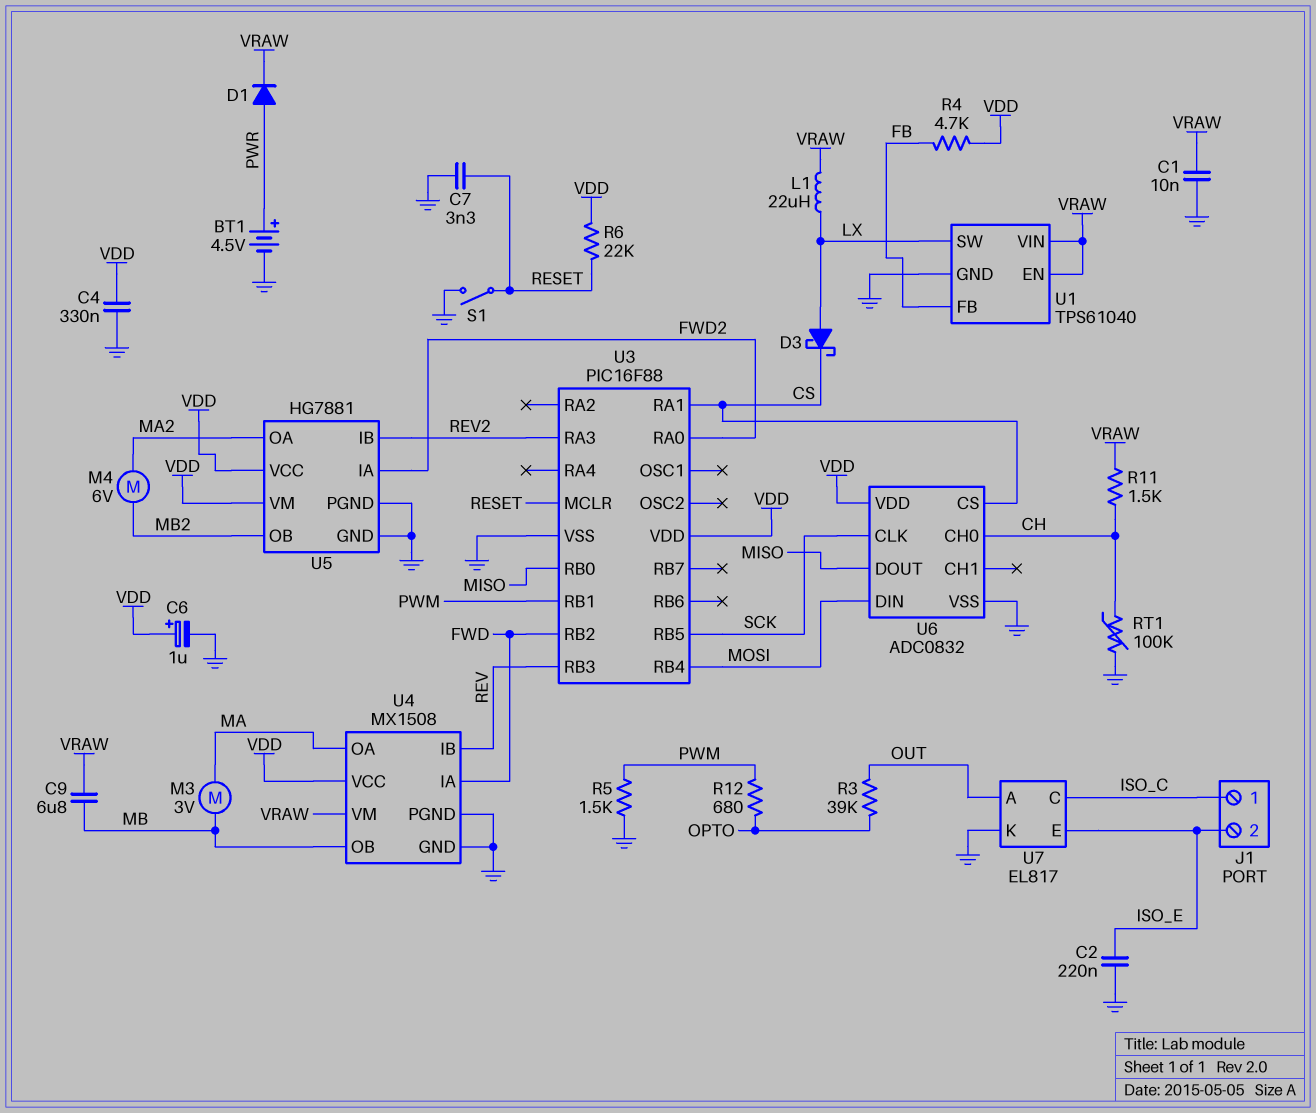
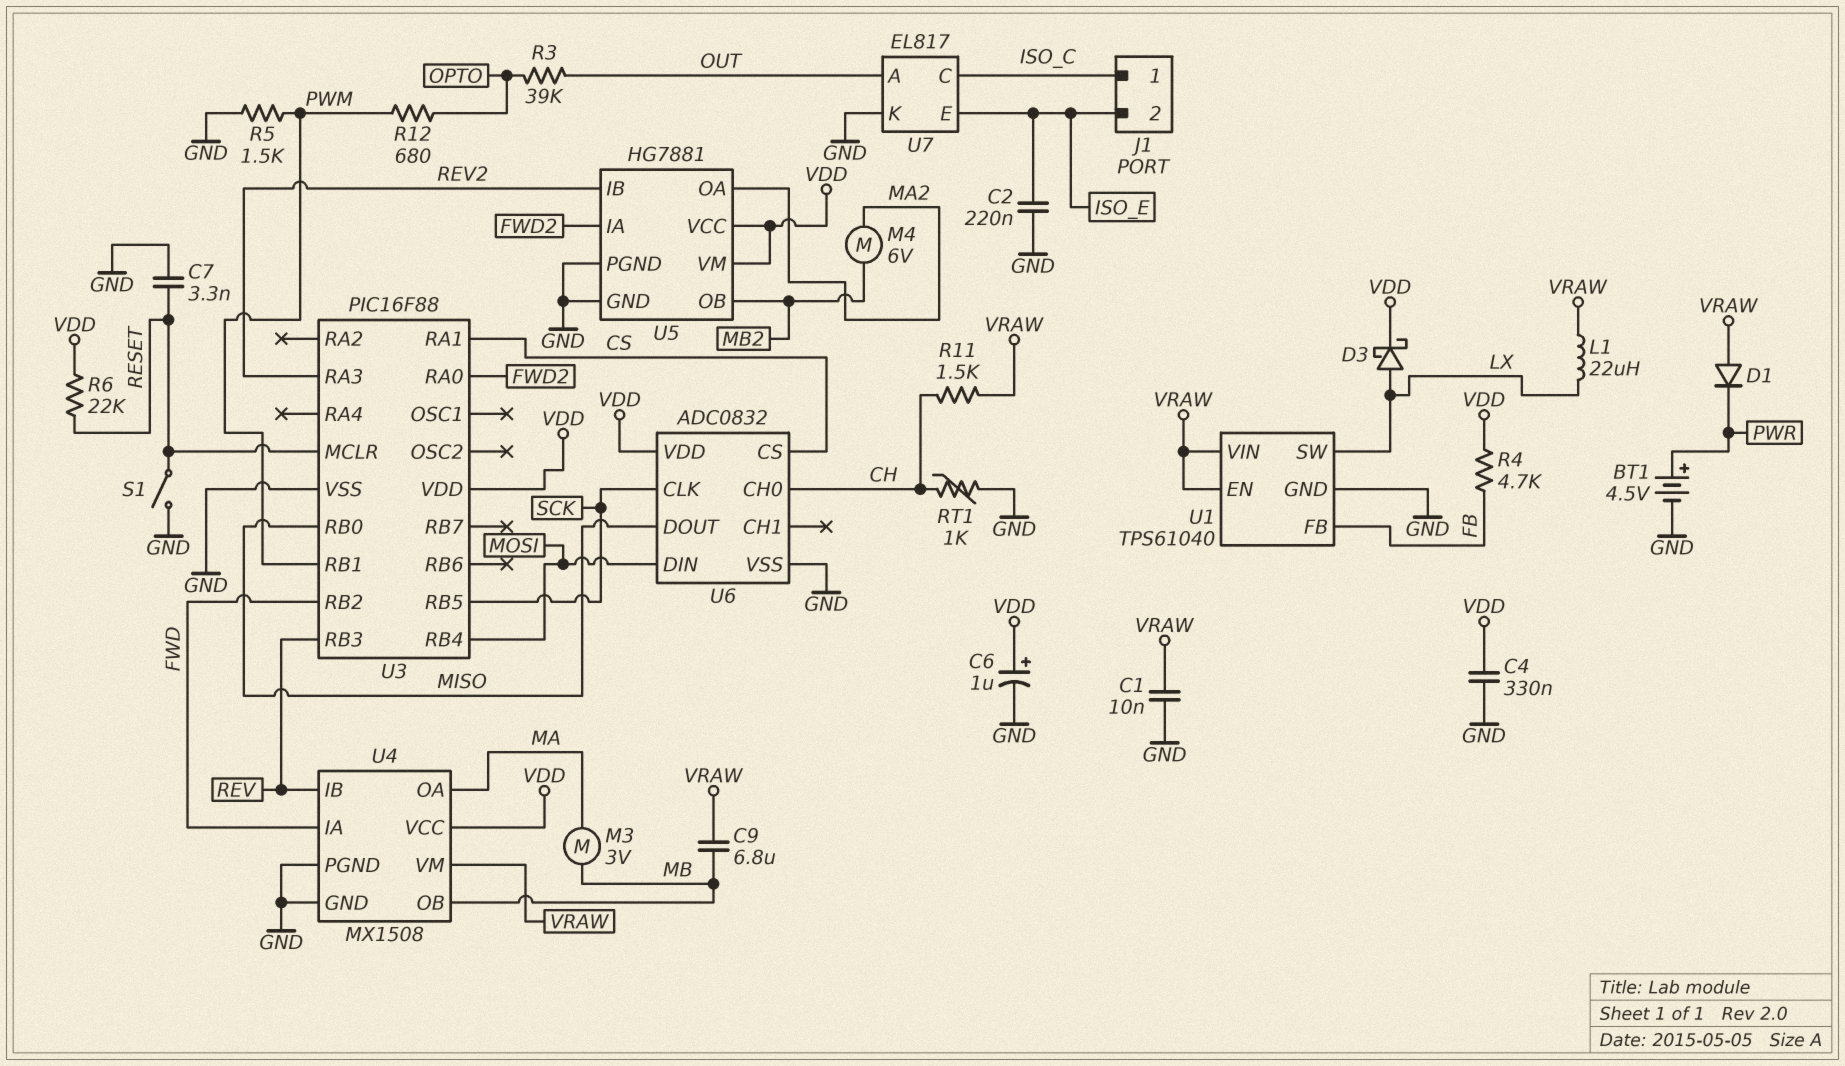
D1: diode (A PWR, K VRAW) -> diode (A VRAW, K PWR)
D3: schottky (A LX, K CS) -> schottky (A LX, K VDD)
RT1: 100k (CH, GND) -> 1k (CH, GND)

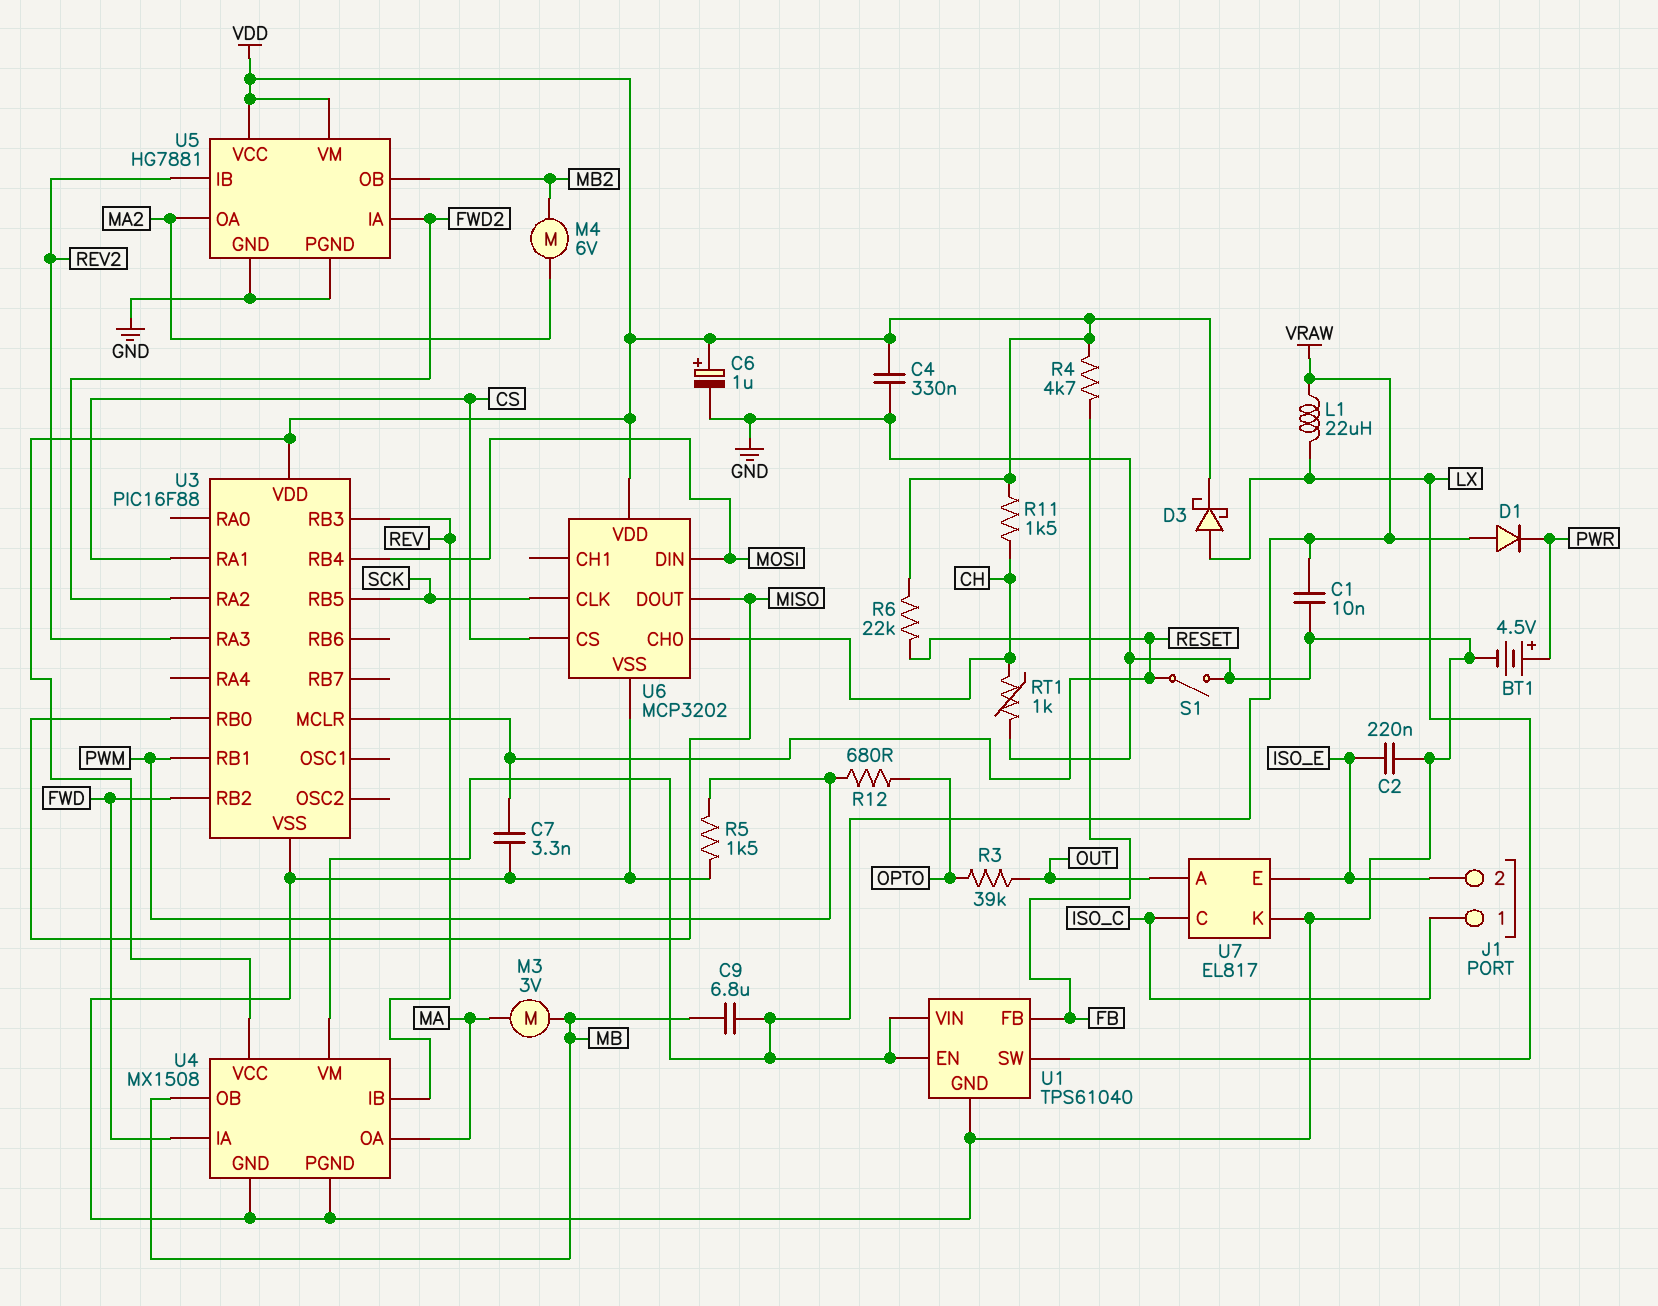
R11: 1.5k (CH, VRAW) -> 1.5k (CH, VDD)
U3 pin RA0: FWD2 -> none
U3 pin RA2: none -> FWD2
U6: ADC0832 -> MCP3202

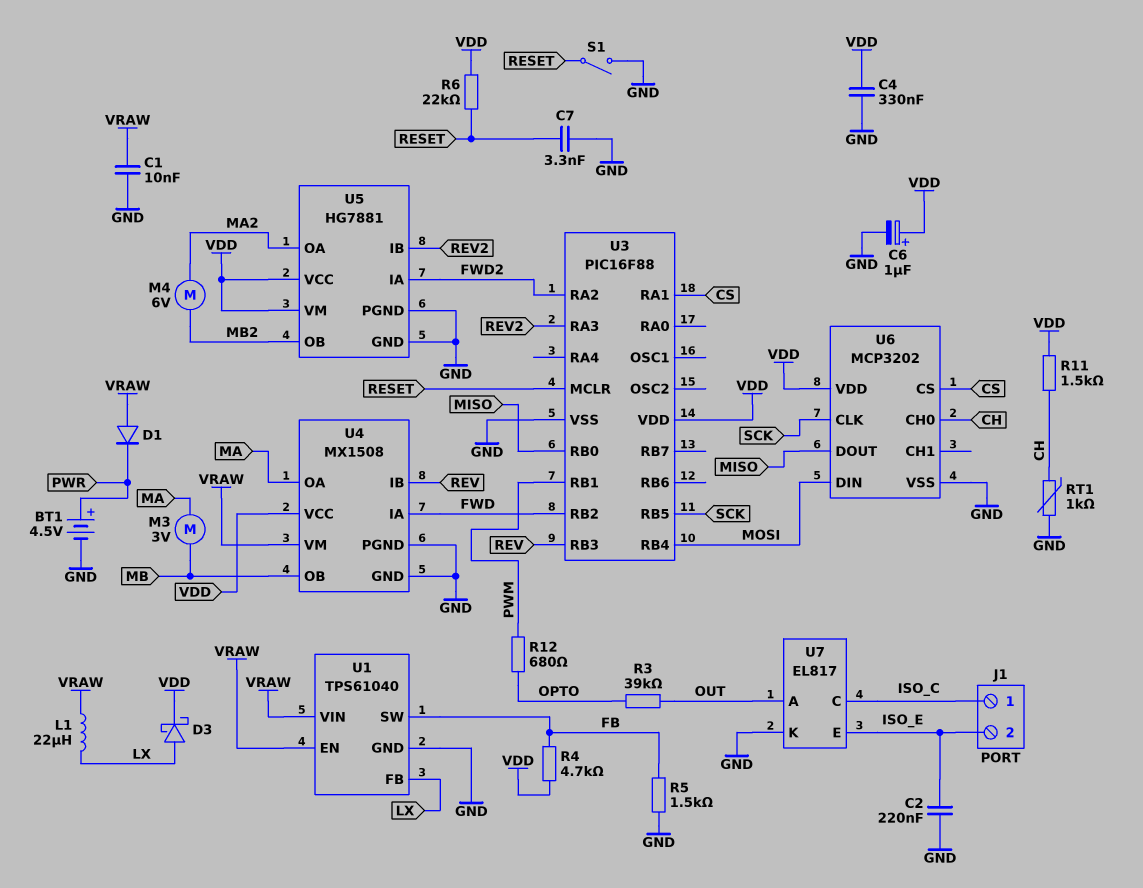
C9: 6.8uF (MB, VRAW) -> none
R5: 1.5k (GND, PWM) -> 1.5k (FB, GND)
U1 pin FB: FB -> LX
U1 pin SW: LX -> FB

